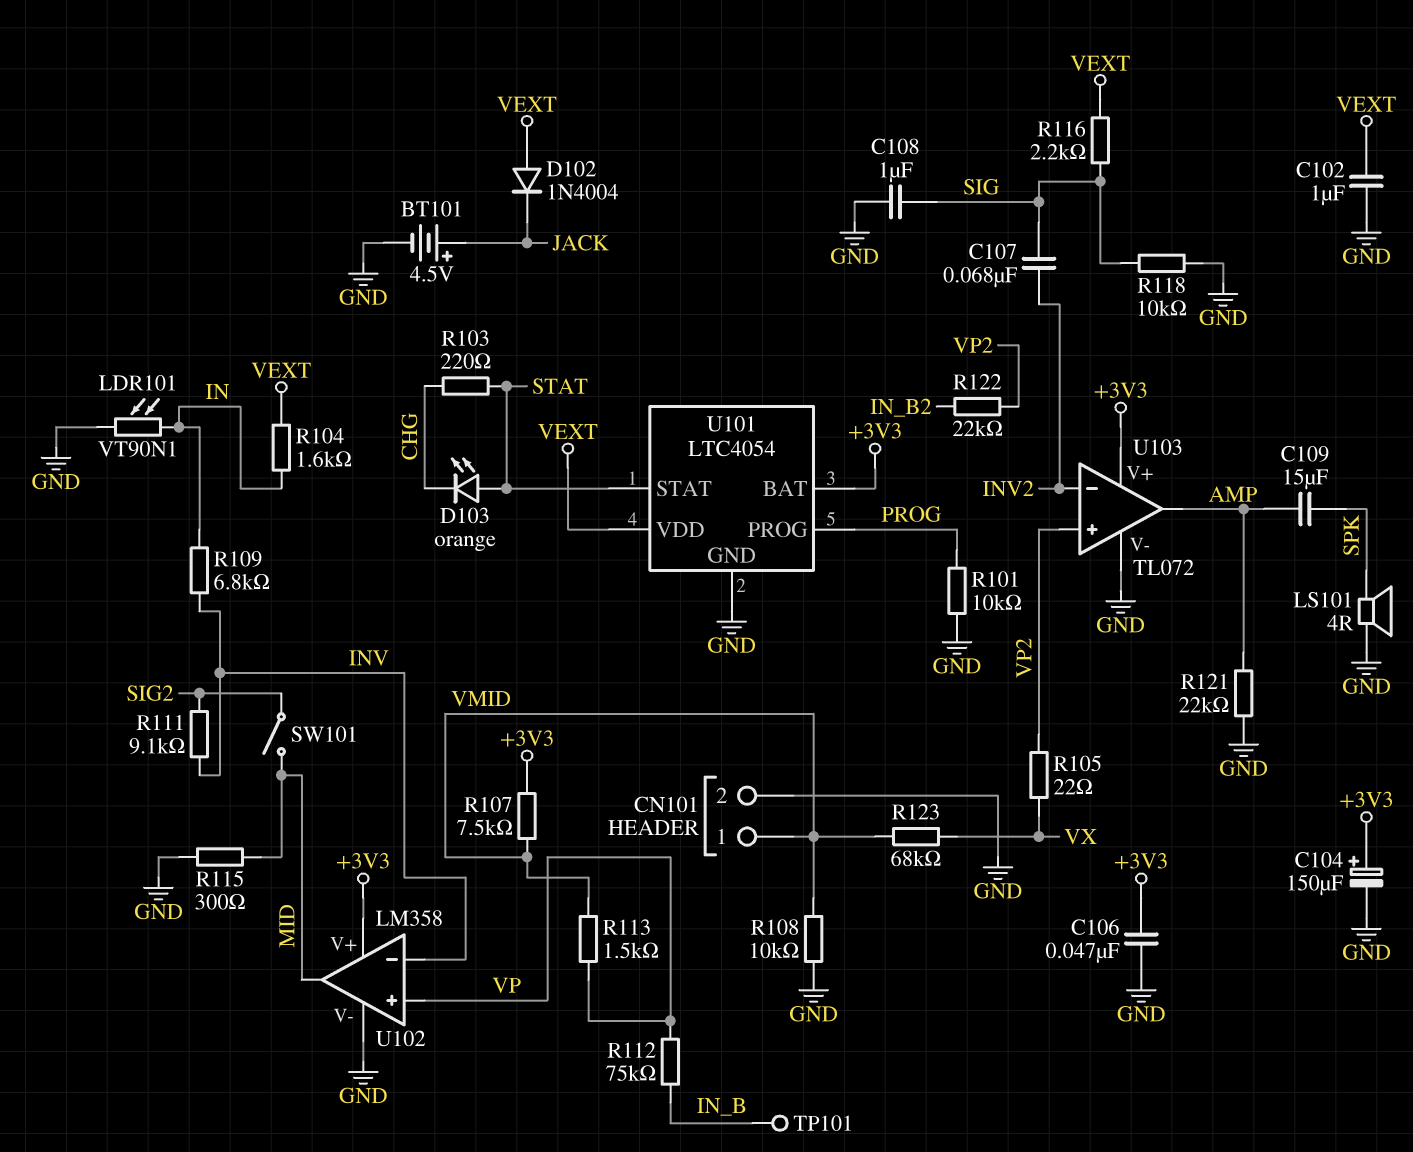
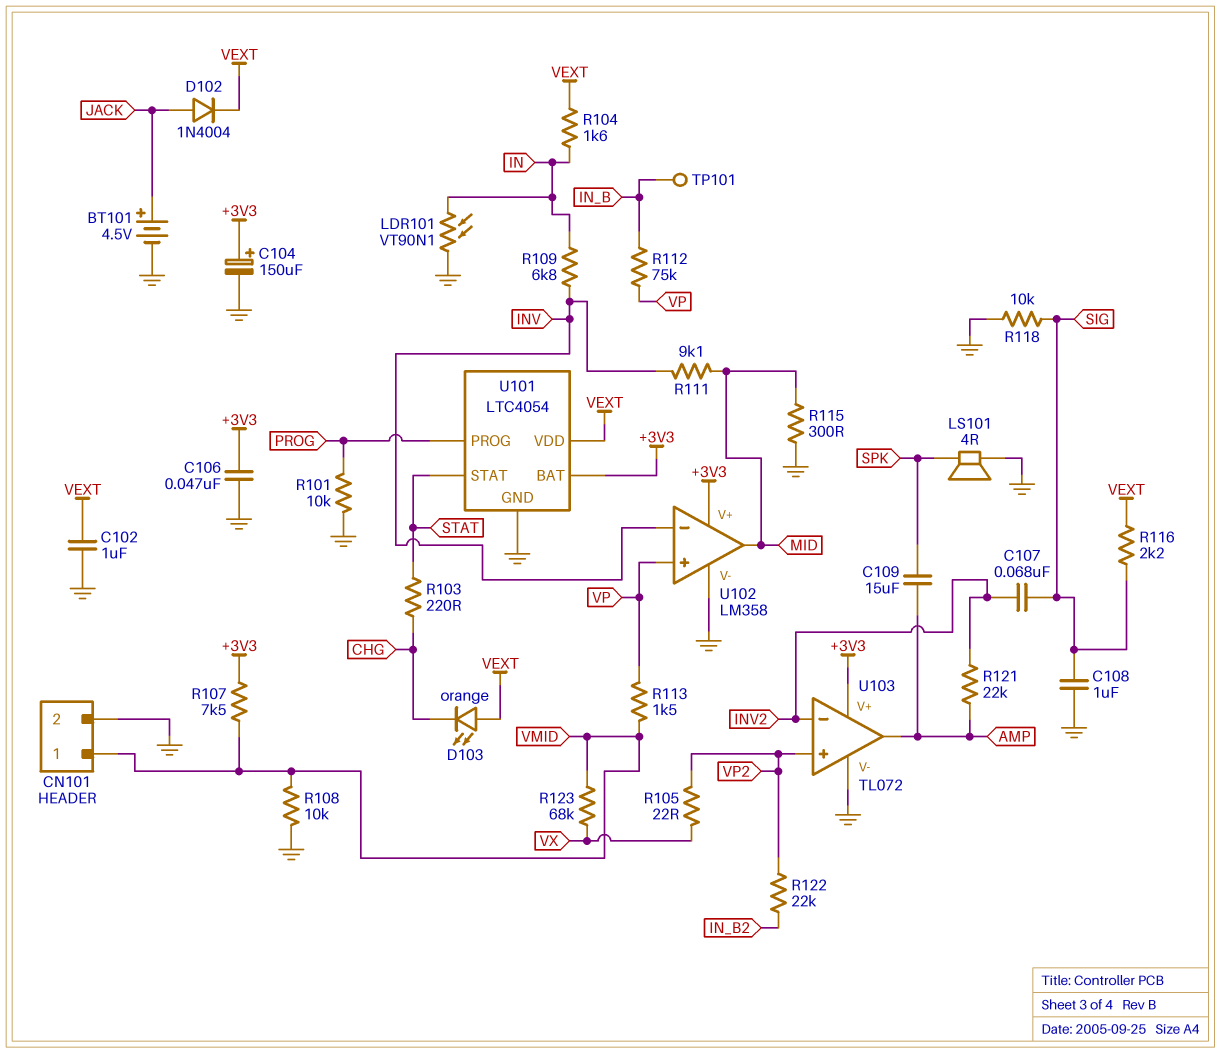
D102: diode 1N4004 (A VEXT, K JACK) -> diode 1N4004 (A JACK, K VEXT)
D103: LED orange (A STAT, K CHG) -> LED orange (A VEXT, K CHG)
R111: 9.1k (INV, SIG2) -> 9.1k (INV, MID)
R121: 22k (AMP, GND) -> 22k (AMP, INV2)
SW101: switch (MID, SIG2) -> none

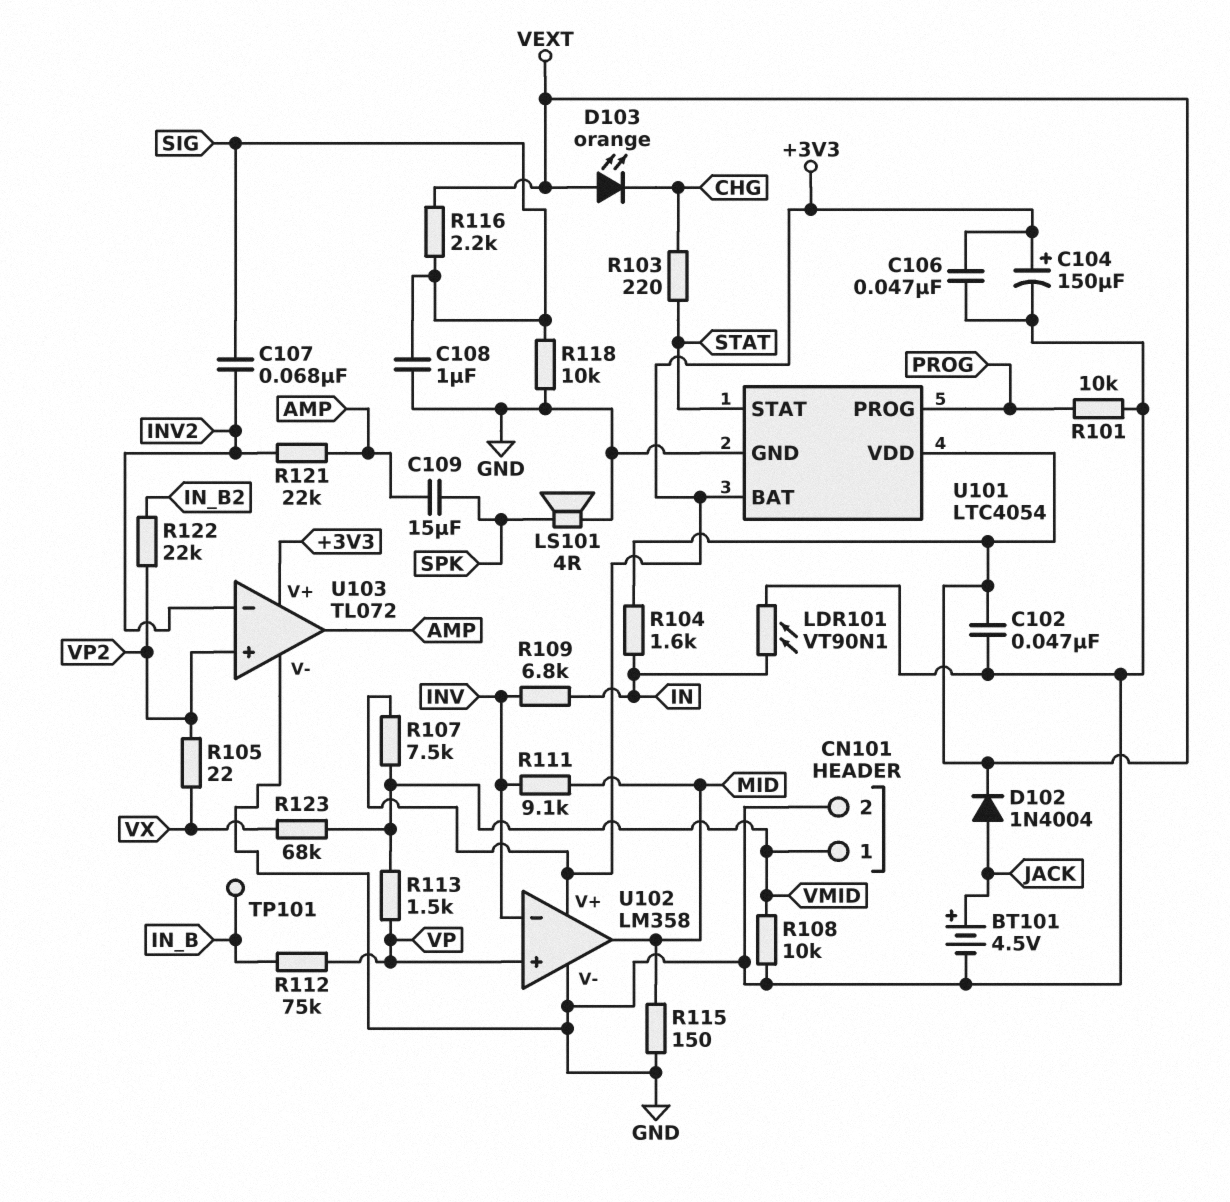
C102: 1uF (GND, VEXT) -> 47nF (GND, VEXT)
R115: 300 (GND, MID) -> 150 (GND, MID)

